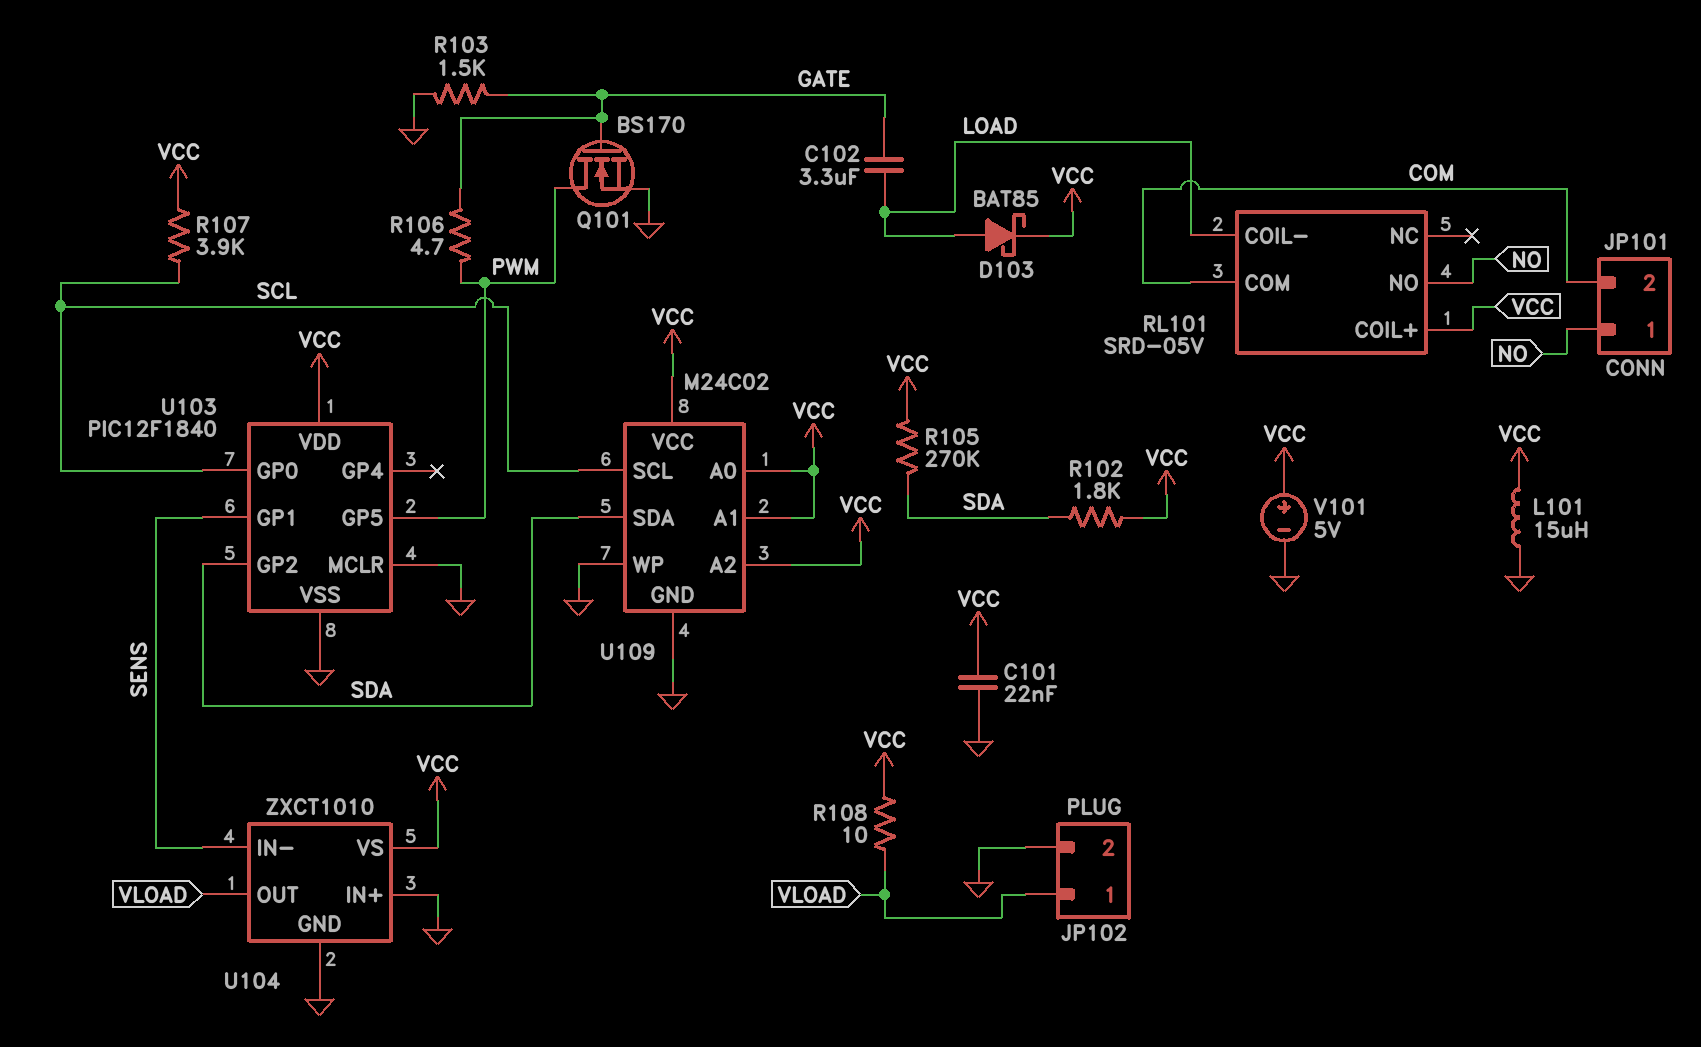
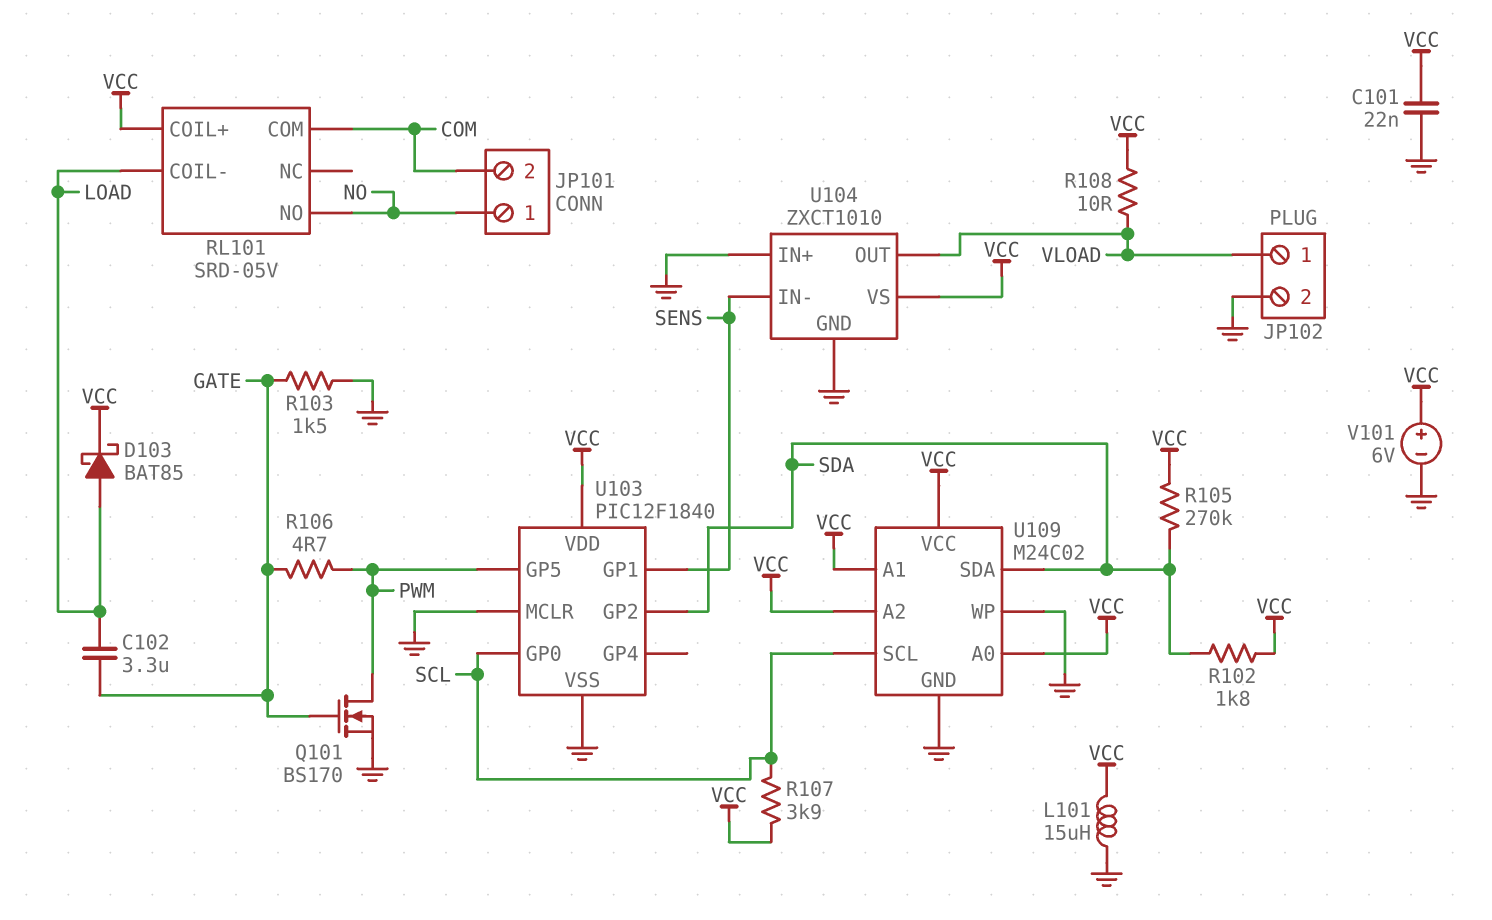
V101: 5V (plus VCC, minus GND) -> 6V (plus VCC, minus GND)

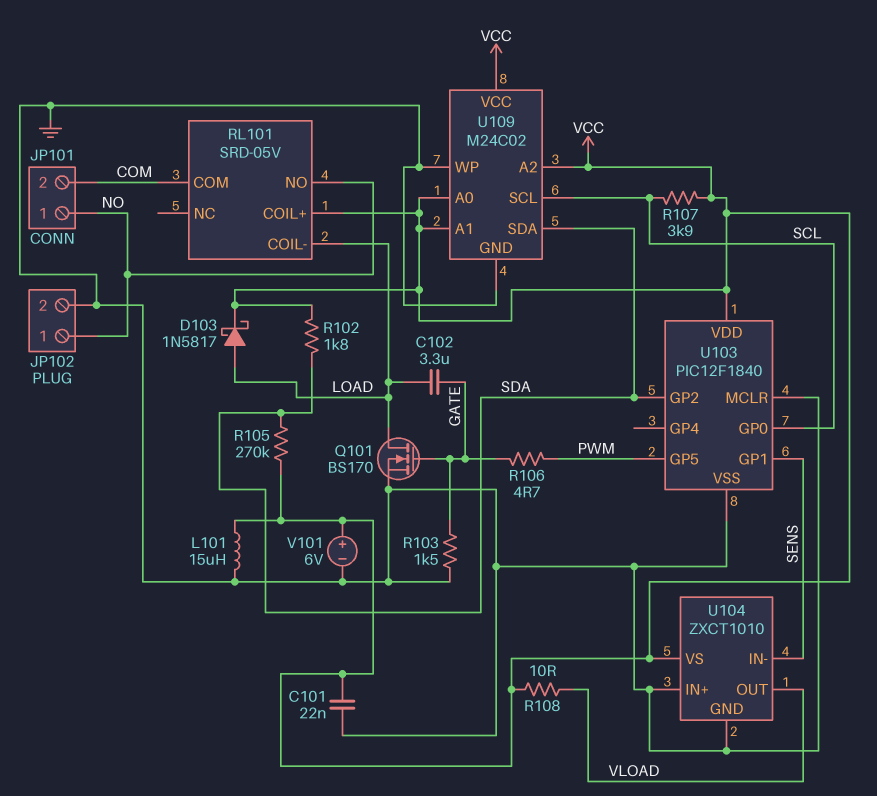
D103: schottky BAT85 (A LOAD, K VCC) -> schottky 1N5817 (A LOAD, K VCC)
JP102 pin 1: VLOAD -> NO
Q101: NMOS BS170 (G GATE, D PWM, S GND) -> NMOS BS170 (G GATE, D LOAD, S GND)

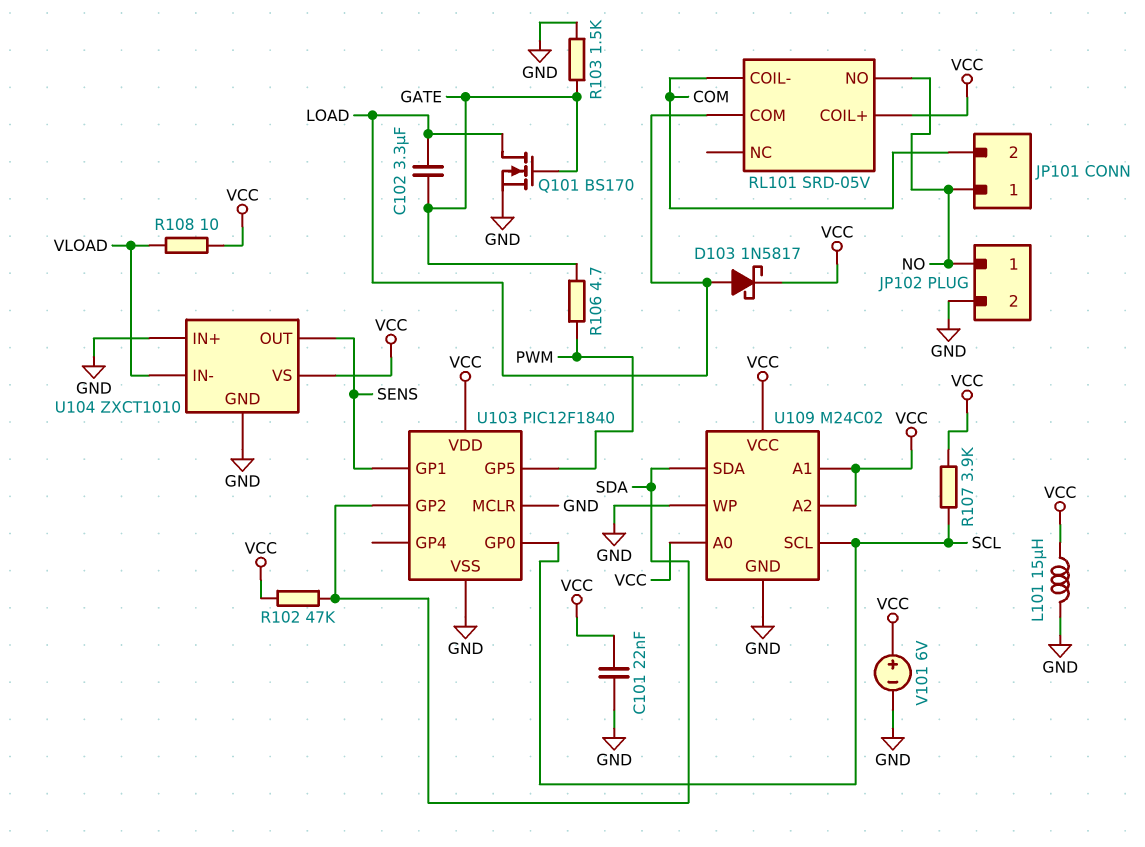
R102: 1.8k (SDA, VCC) -> 47k (SDA, VCC)
R105: 270k (SDA, VCC) -> none
RL101 pin COIL-: LOAD -> COM
RL101 pin COM: COM -> LOAD
U104 pin IN-: SENS -> VLOAD
U104 pin OUT: VLOAD -> SENS

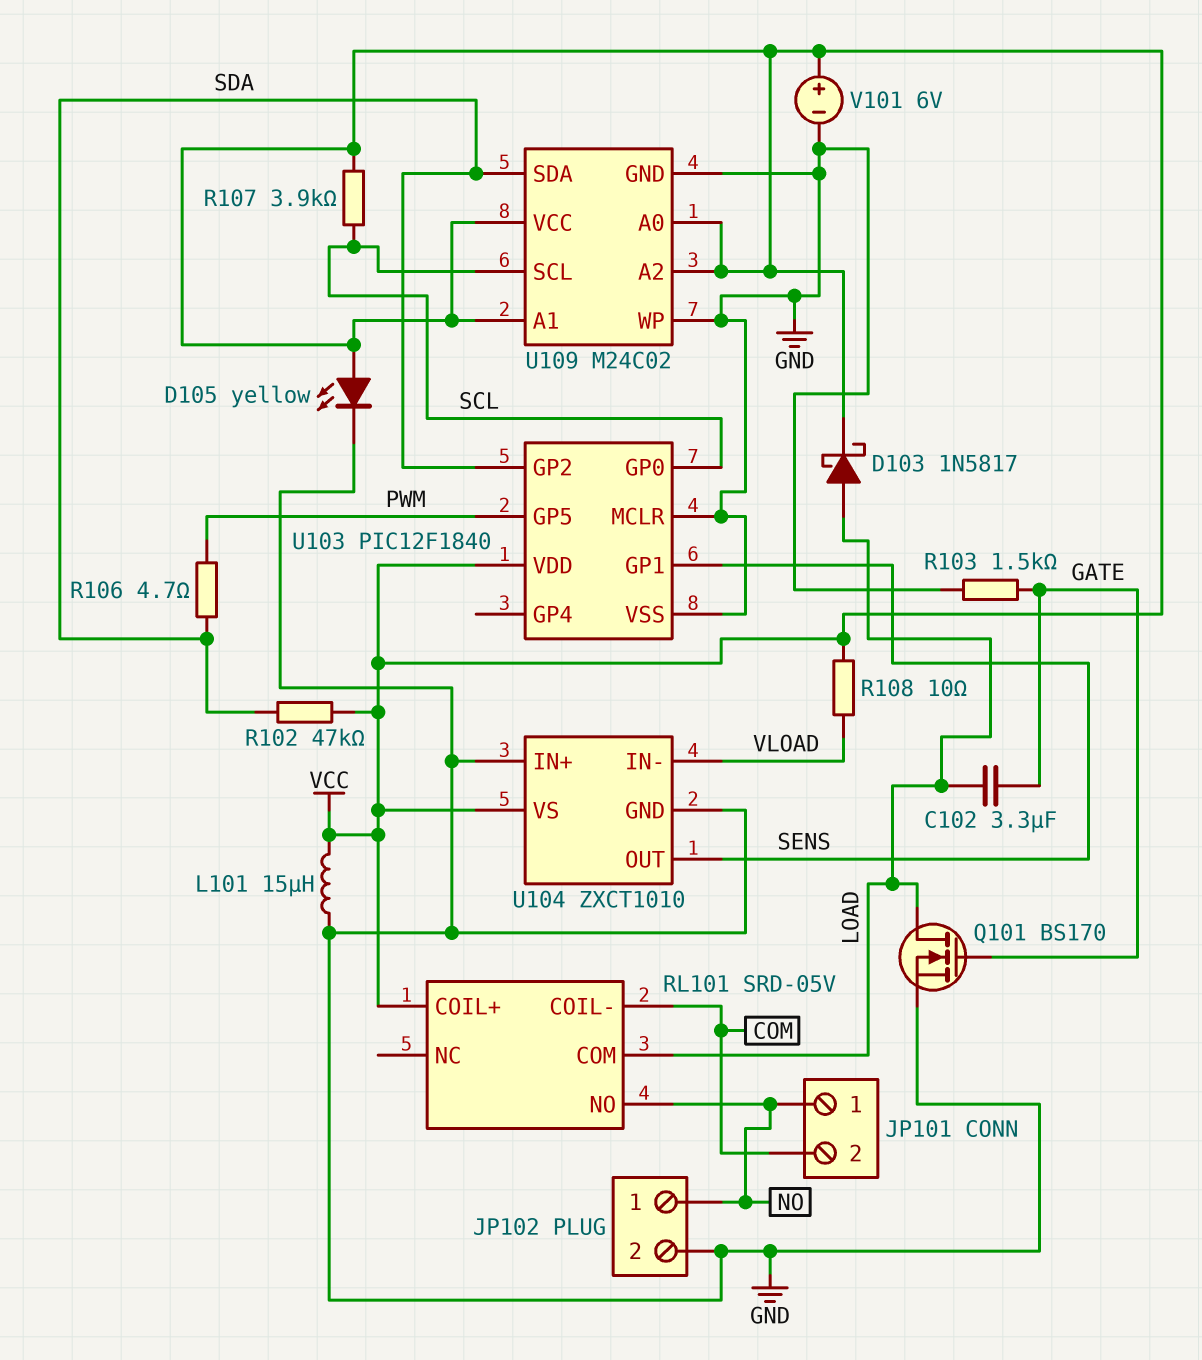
C101: 22nF (GND, VCC) -> none
D105: none -> LED yellow (A VCC, K GND)
R106: 4.7 (GATE, PWM) -> 4.7 (PWM, SDA)

